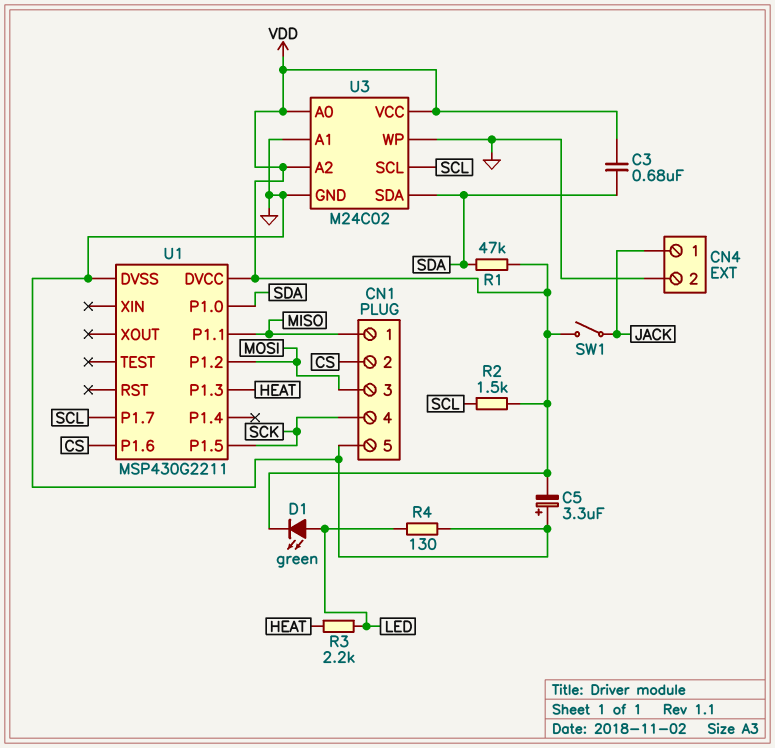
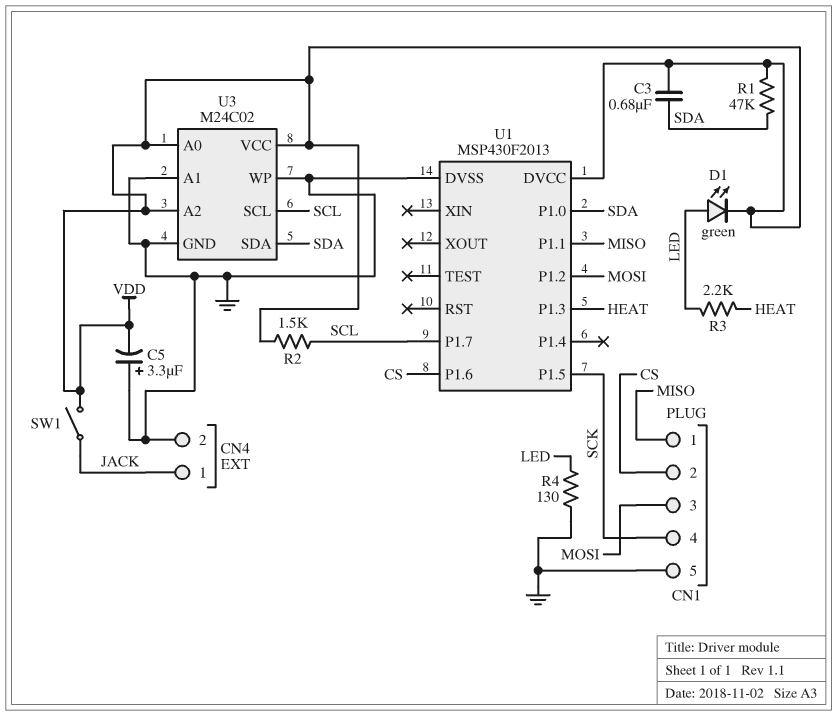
U1: MSP430G2211 -> MSP430F2013

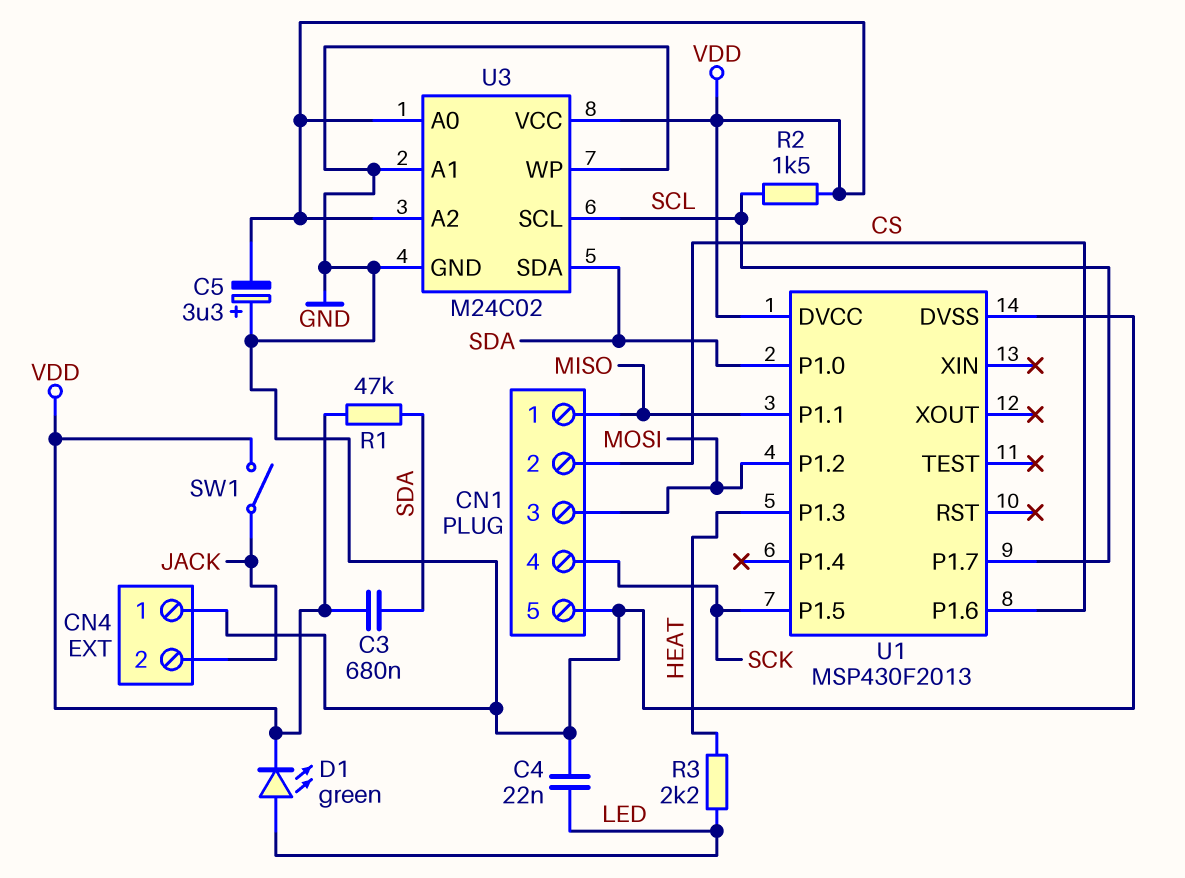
C4: none -> 22nF (GND, LED)
CN4 pin 1: JACK -> GND
CN4 pin 2: GND -> JACK
R4: 130 (GND, LED) -> none

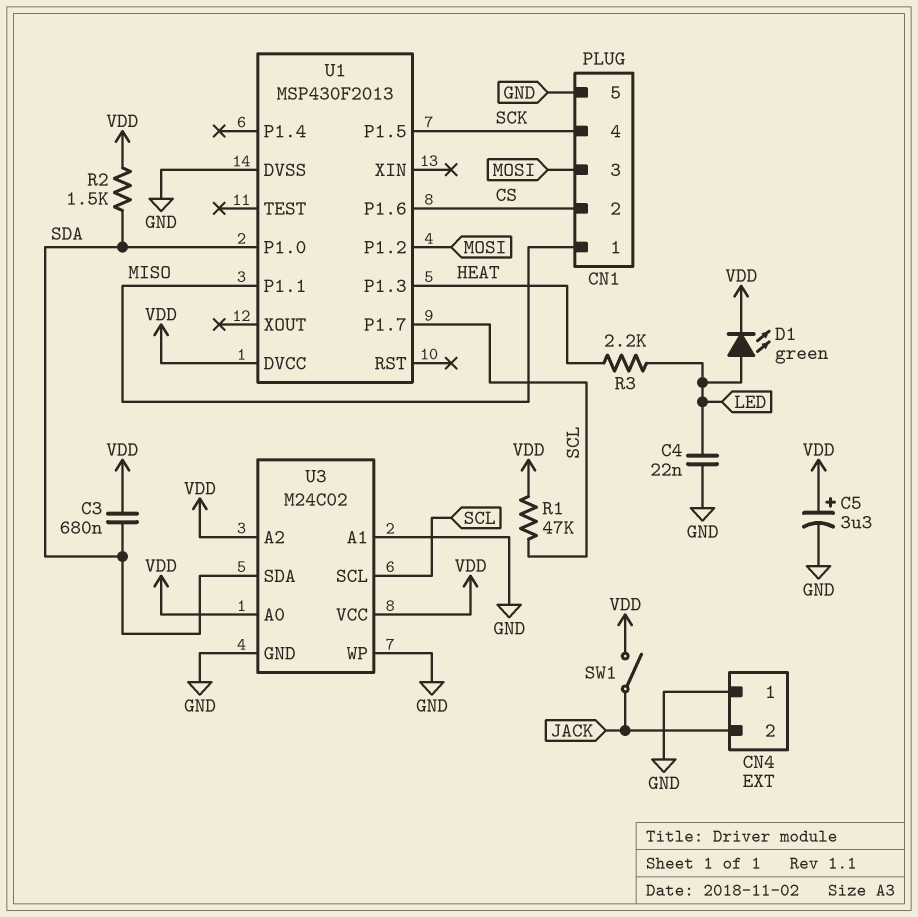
C5: 3.3uF (plus GND, minus VDD) -> 3.3uF (plus VDD, minus GND)
R1: 47k (SDA, VDD) -> 47k (SCL, VDD)
R2: 1.5k (SCL, VDD) -> 1.5k (SDA, VDD)

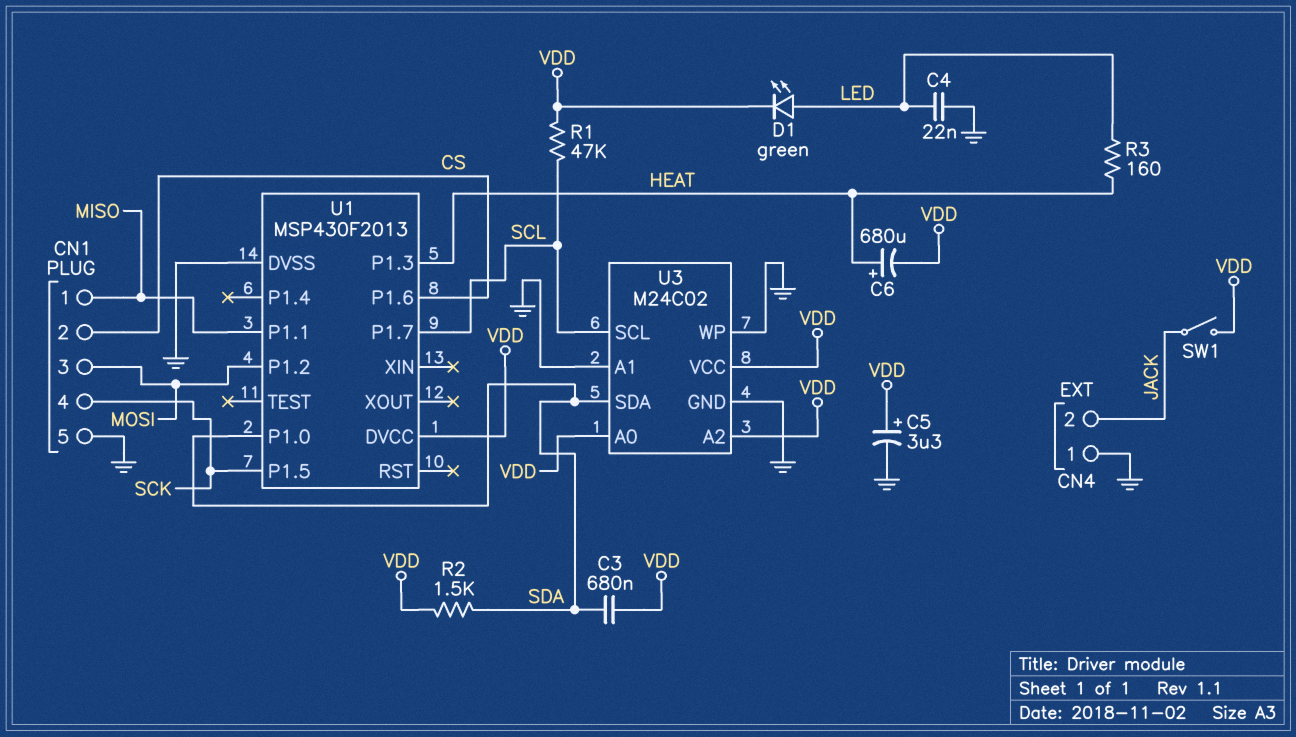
C6: none -> 680uF (plus HEAT, minus VDD)
R3: 2.2k (HEAT, LED) -> 160 (HEAT, LED)

